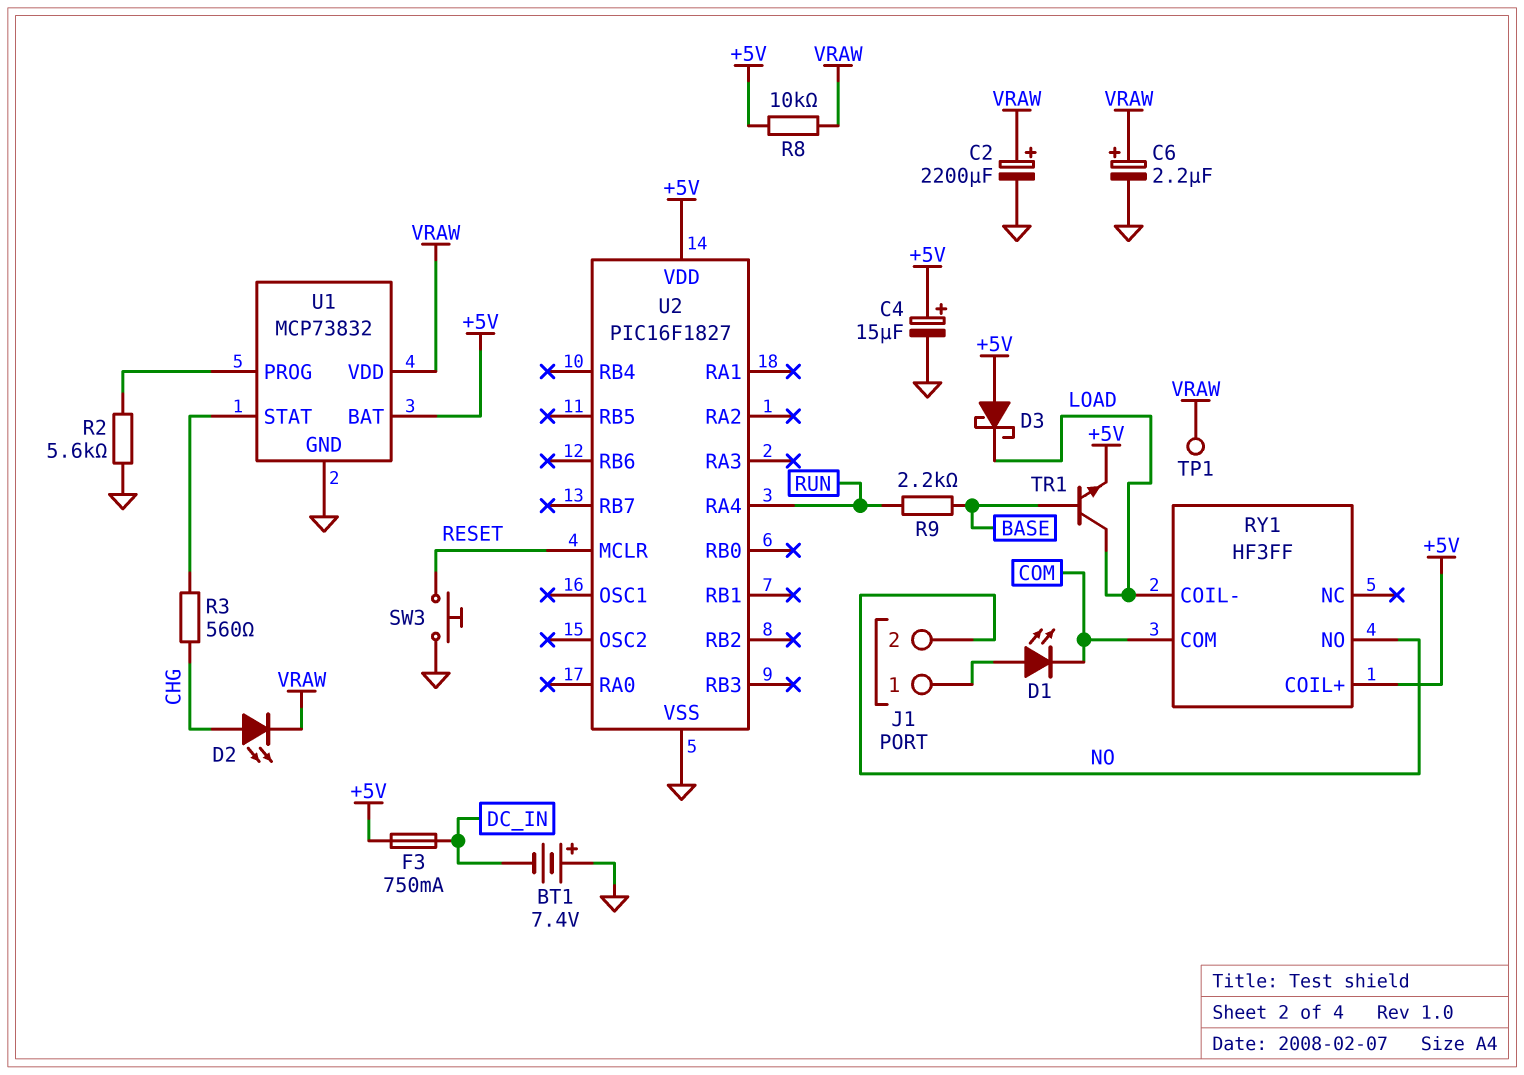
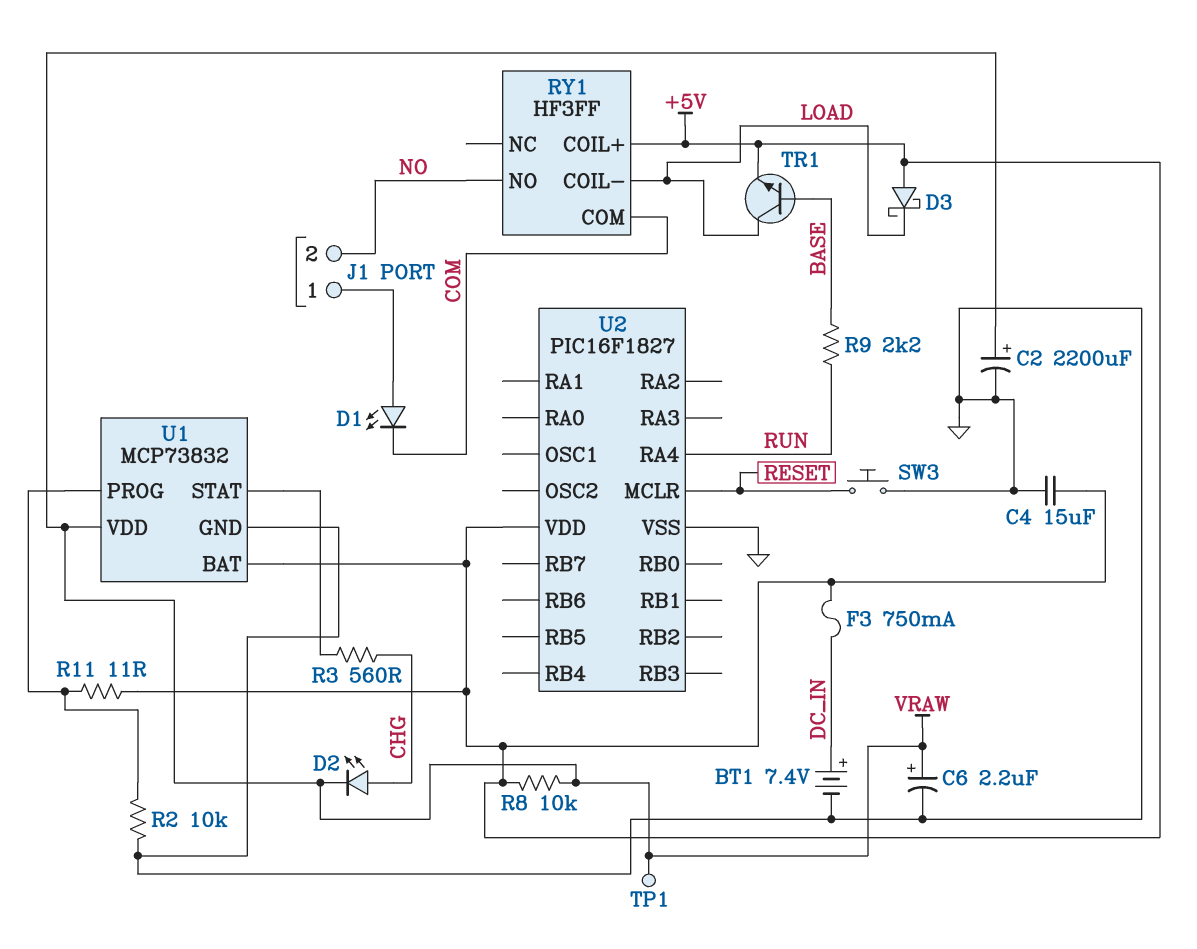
BT1: 7.4V (plus GND, minus DC_IN) -> 7.4V (plus DC_IN, minus GND)
C4: 15uF (plus +5V, minus GND) -> 15uF (+5V, GND)
R2: 5.6k (GND, U1/PROG) -> 10k (GND, U1/PROG)
R11: none -> 11 (+5V, U1/PROG)

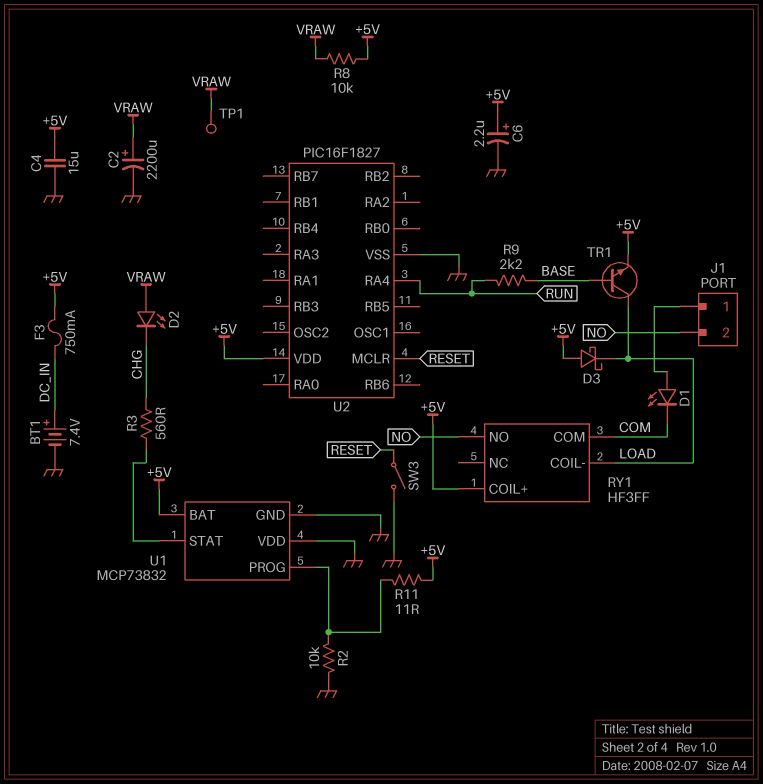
C6: 2.2uF (plus VRAW, minus GND) -> 2.2uF (plus +5V, minus GND)
D2: LED (A CHG, K VRAW) -> LED (A VRAW, K CHG)
SW3: button (GND, RESET) -> switch (GND, RESET)
U1 pin VDD: VRAW -> GND

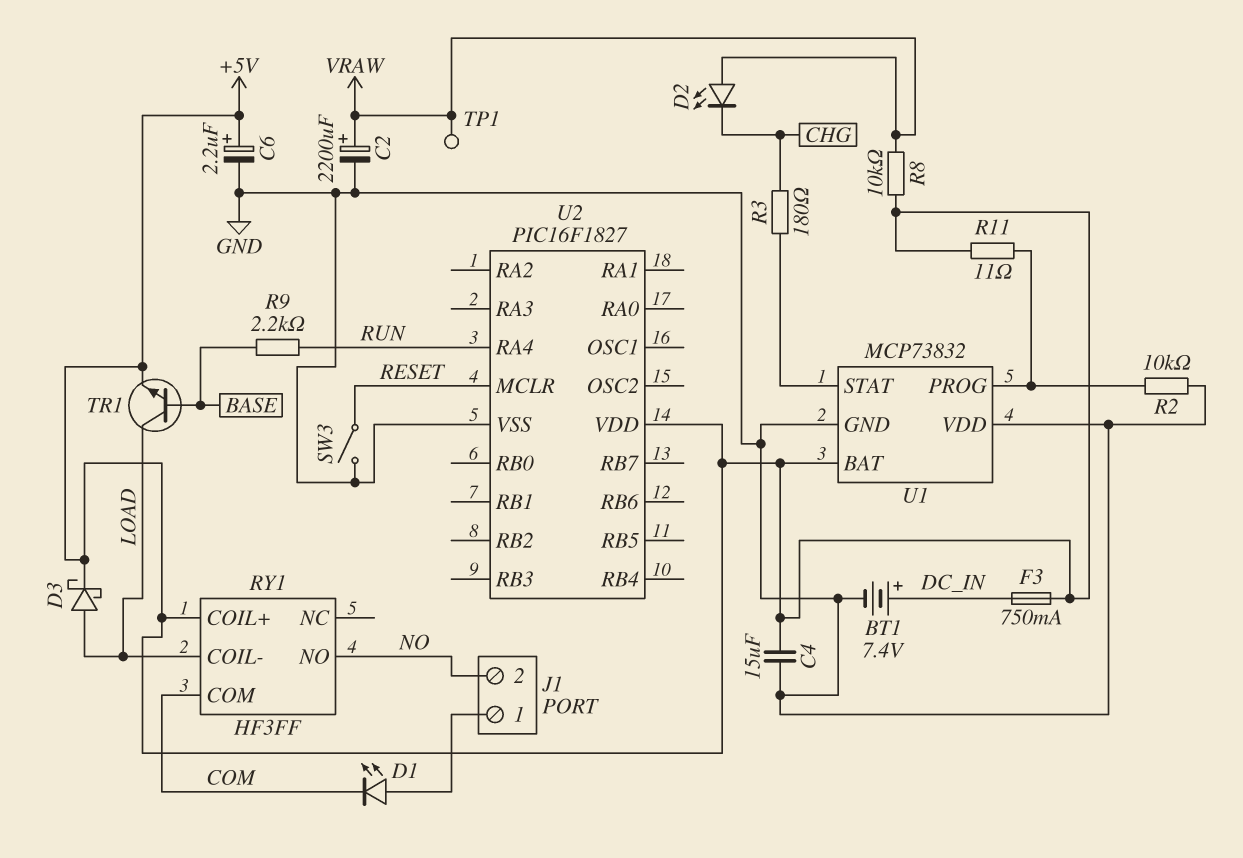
D3: schottky (A +5V, K LOAD) -> schottky (A LOAD, K +5V)
R3: 560 (CHG, U1/STAT) -> 180 (CHG, U1/STAT)

